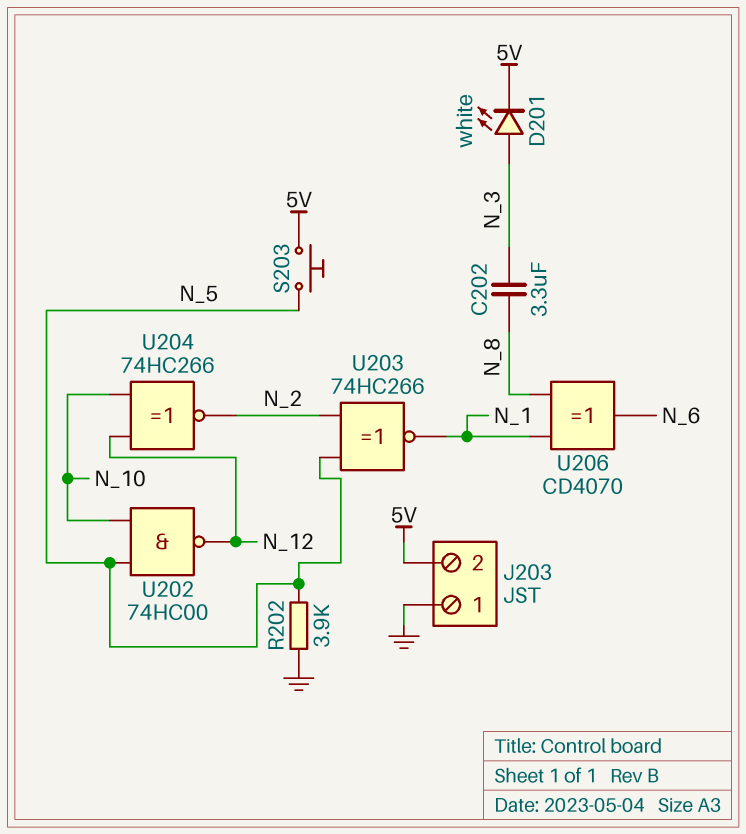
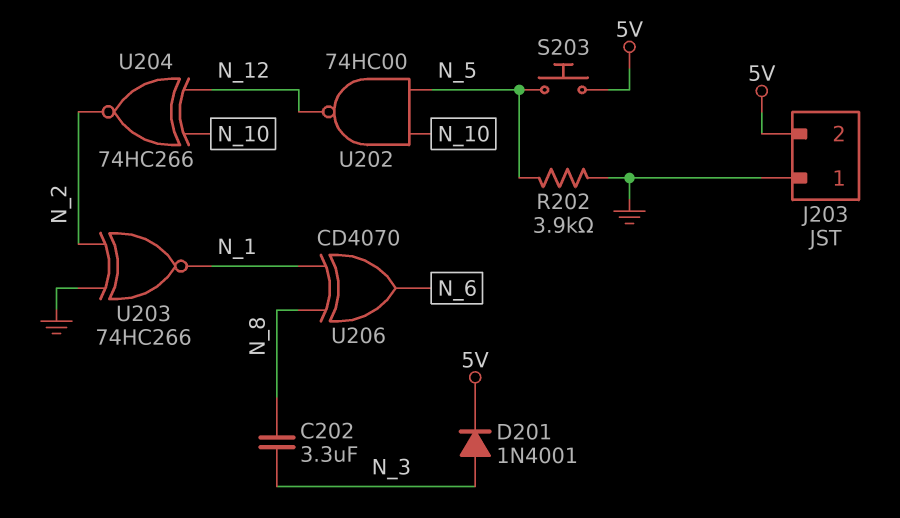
D201: LED white (A N_3, K 5V) -> diode 1N4001 (A N_3, K 5V)
U203: XNOR 74HC266 (in N_2, in N_5, out N_1) -> XNOR 74HC266 (in GND, in N_2, out N_1)

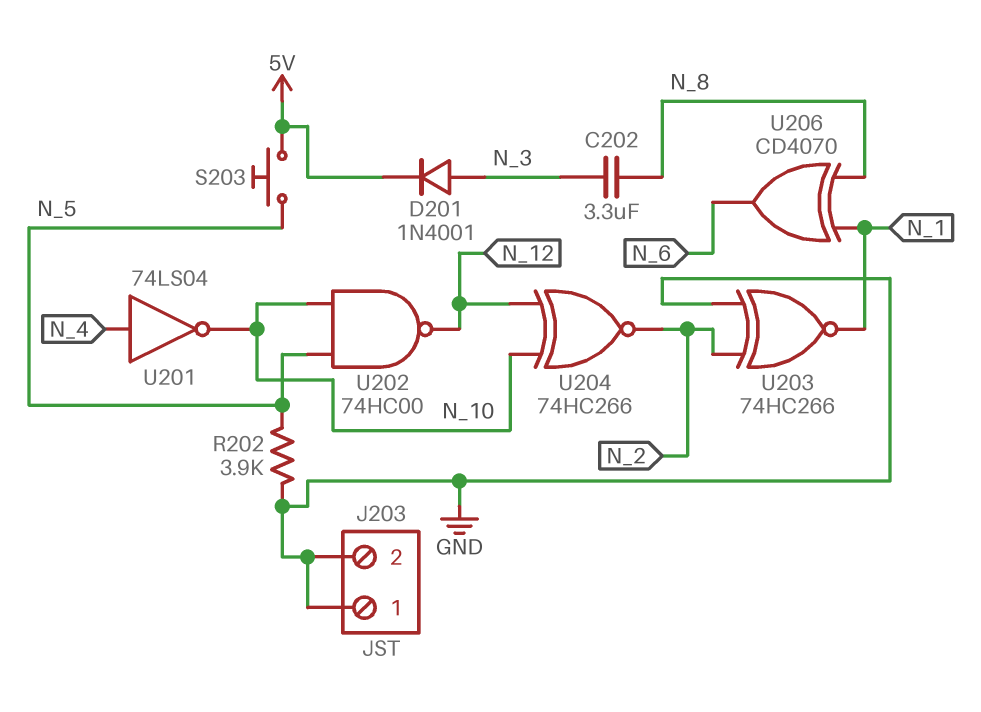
J203 pin 2: 5V -> GND
U201: none -> NOT 74LS04 (in N_4, out N_10)

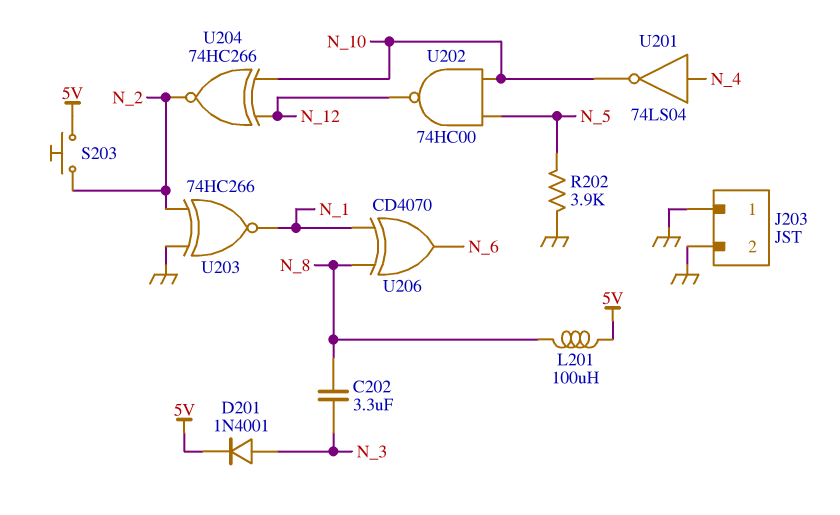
L201: none -> 100uH (5V, N_8)
S203: button (5V, N_5) -> button (5V, N_2)

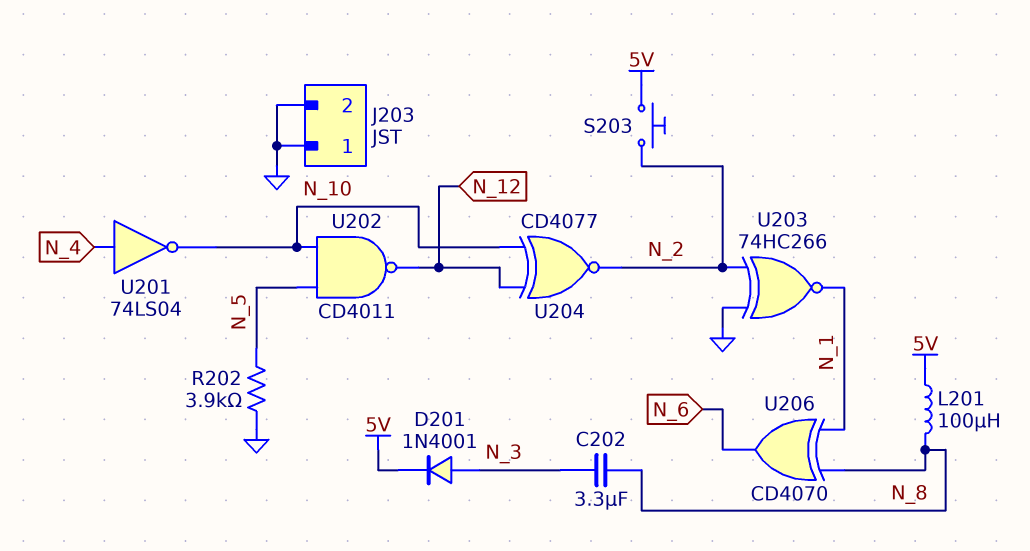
U202: NAND 74HC00 (in N_5, in N_10, out N_12) -> NAND CD4011 (in N_5, in N_10, out N_12)
U204: XNOR 74HC266 (in N_10, in N_12, out N_2) -> XNOR CD4077 (in N_10, in N_12, out N_2)

